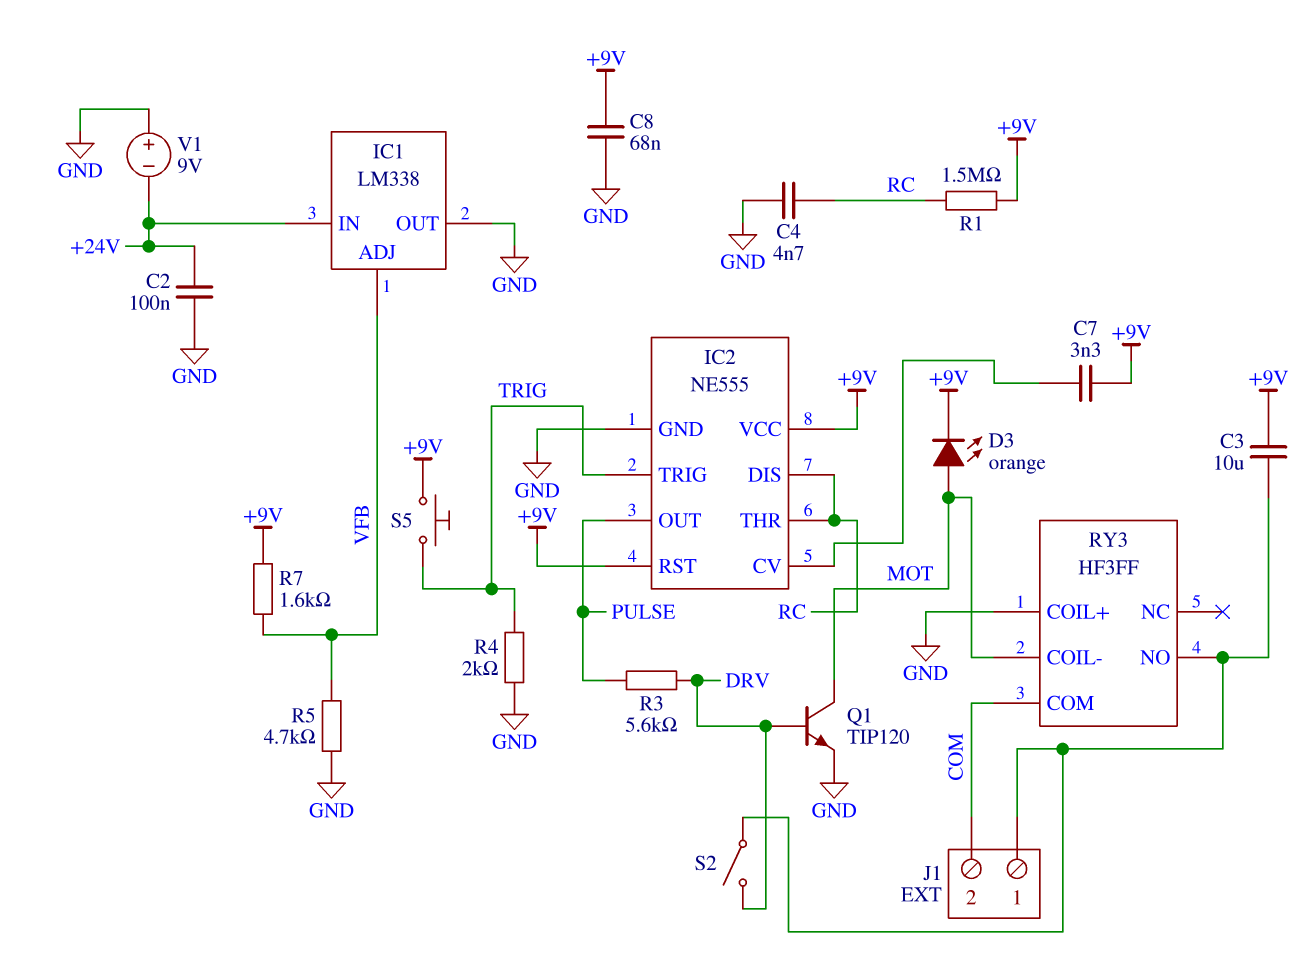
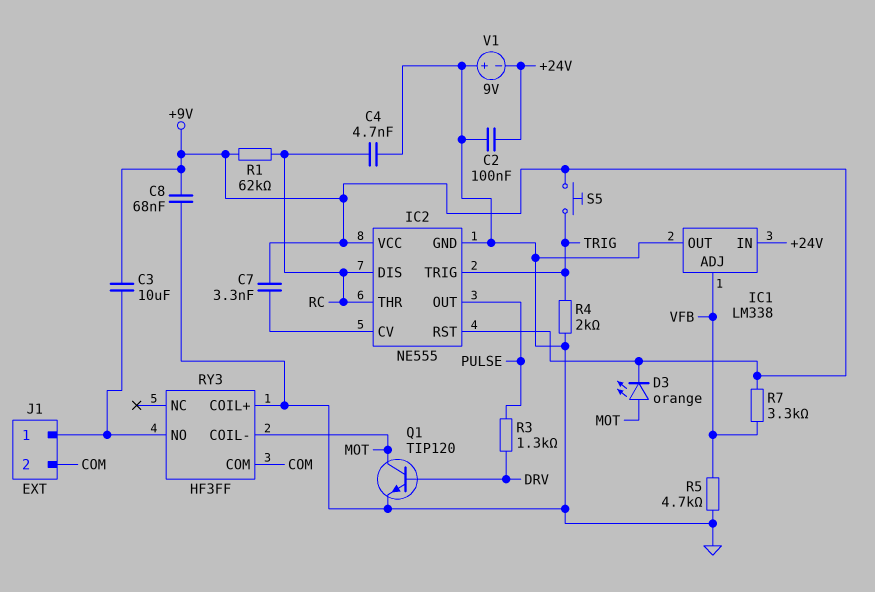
R1: 1.5M (+9V, RC) -> 62k (+9V, RC)
R3: 5.6k (DRV, PULSE) -> 1.3k (DRV, PULSE)
R7: 1.6k (+9V, VFB) -> 3.3k (+9V, VFB)
S2: switch (DRV, J1/1) -> none

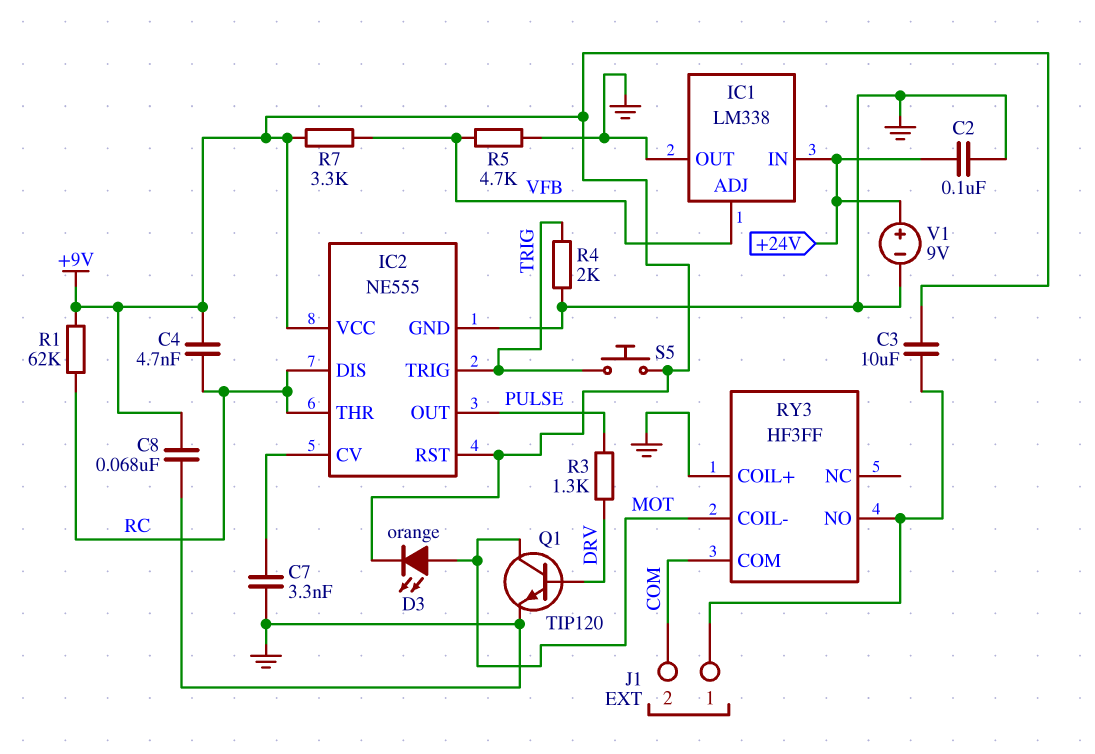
C4: 4.7nF (GND, RC) -> 4.7nF (+9V, RC)
C7: 3.3nF (+9V, IC2/CV) -> 3.3nF (GND, IC2/CV)
V1: 9V (plus GND, minus +24V) -> 9V (plus +24V, minus GND)

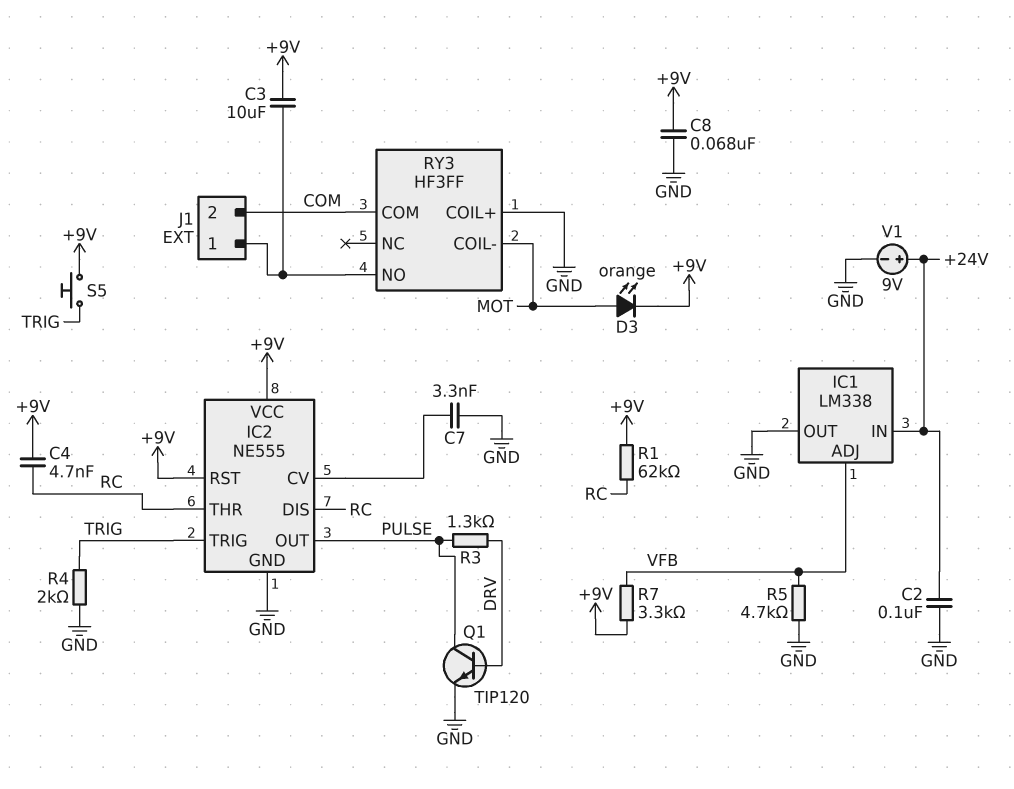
Q1: NPN TIP120 (B DRV, C MOT, E GND) -> NPN TIP120 (B DRV, C PULSE, E GND)

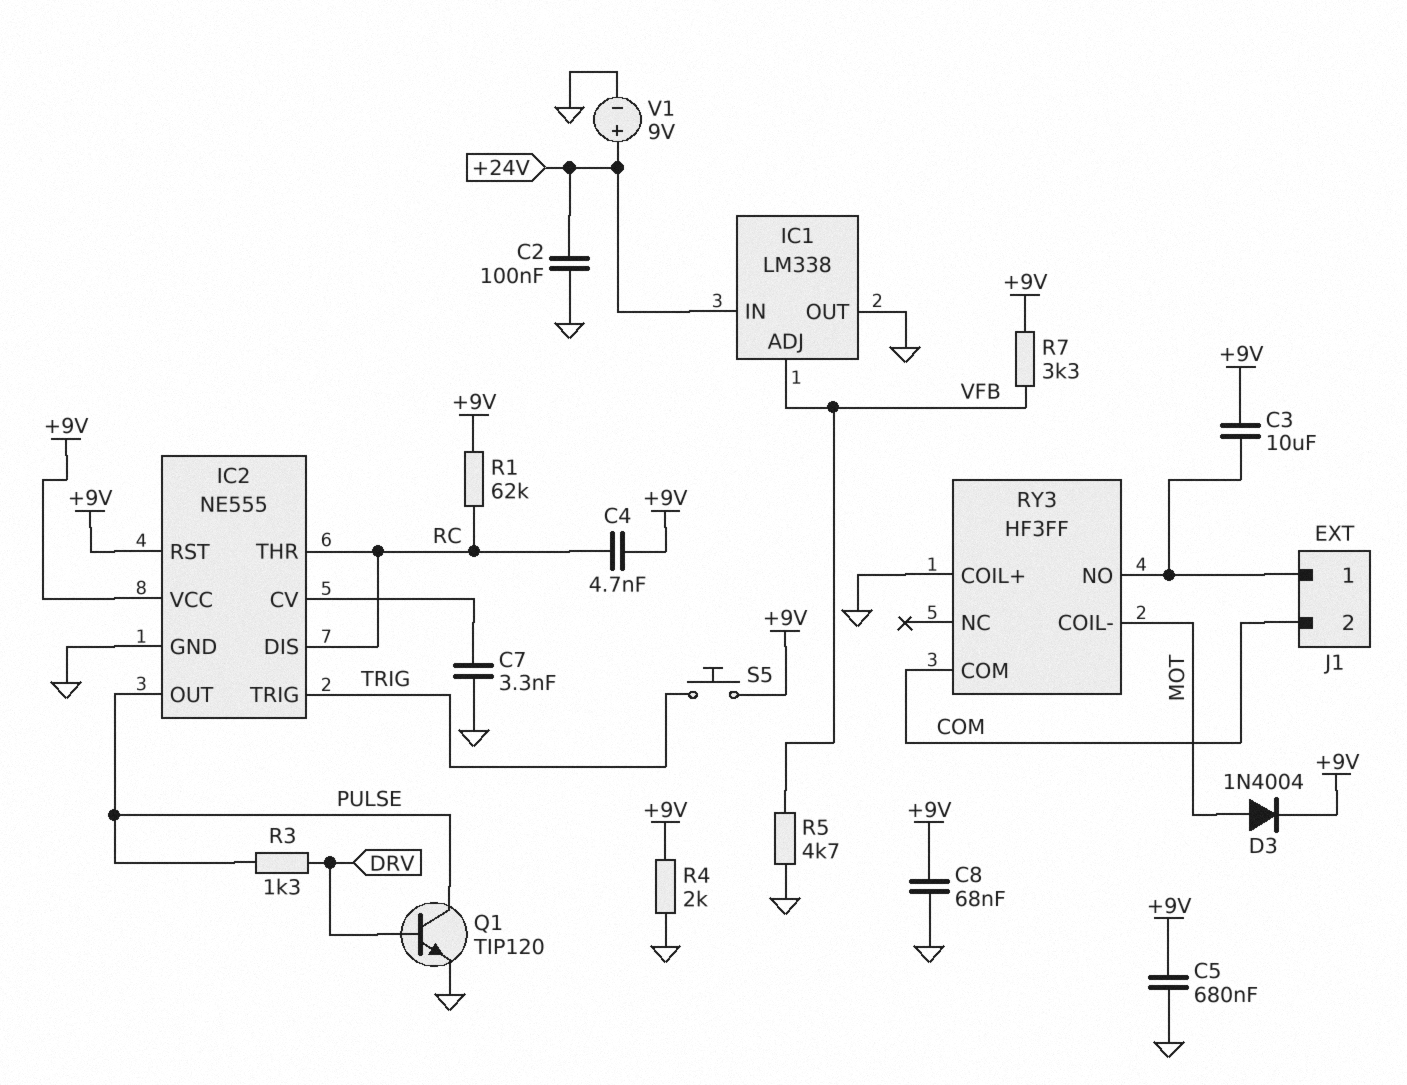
C5: none -> 680nF (+9V, GND)
D3: LED orange (A MOT, K +9V) -> diode 1N4004 (A MOT, K +9V)
R4: 2k (GND, TRIG) -> 2k (+9V, GND)

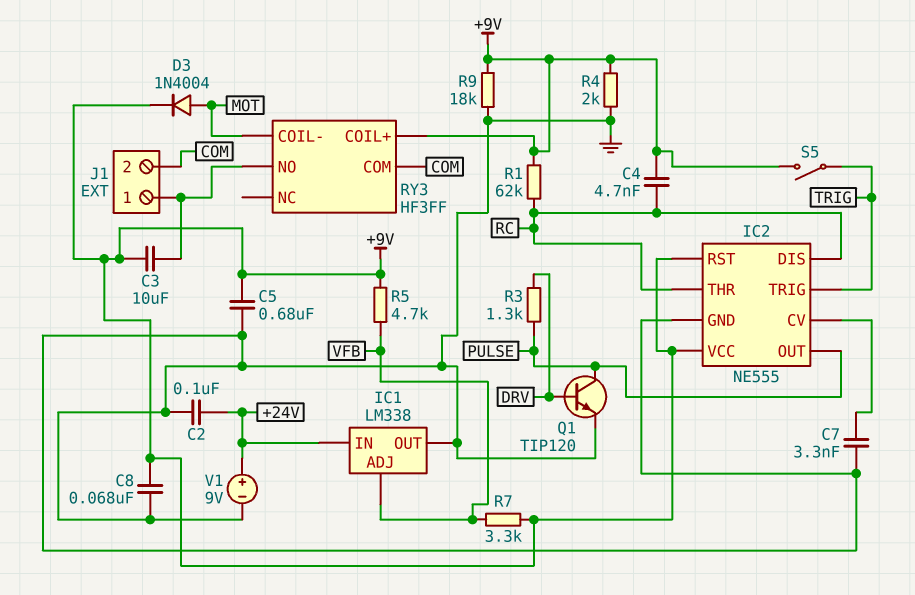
R5: 4.7k (GND, VFB) -> 4.7k (+9V, VFB)
R9: none -> 18k (+9V, GND)
RY3 pin COIL+: GND -> +9V
S5: button (+9V, TRIG) -> switch (+9V, TRIG)

